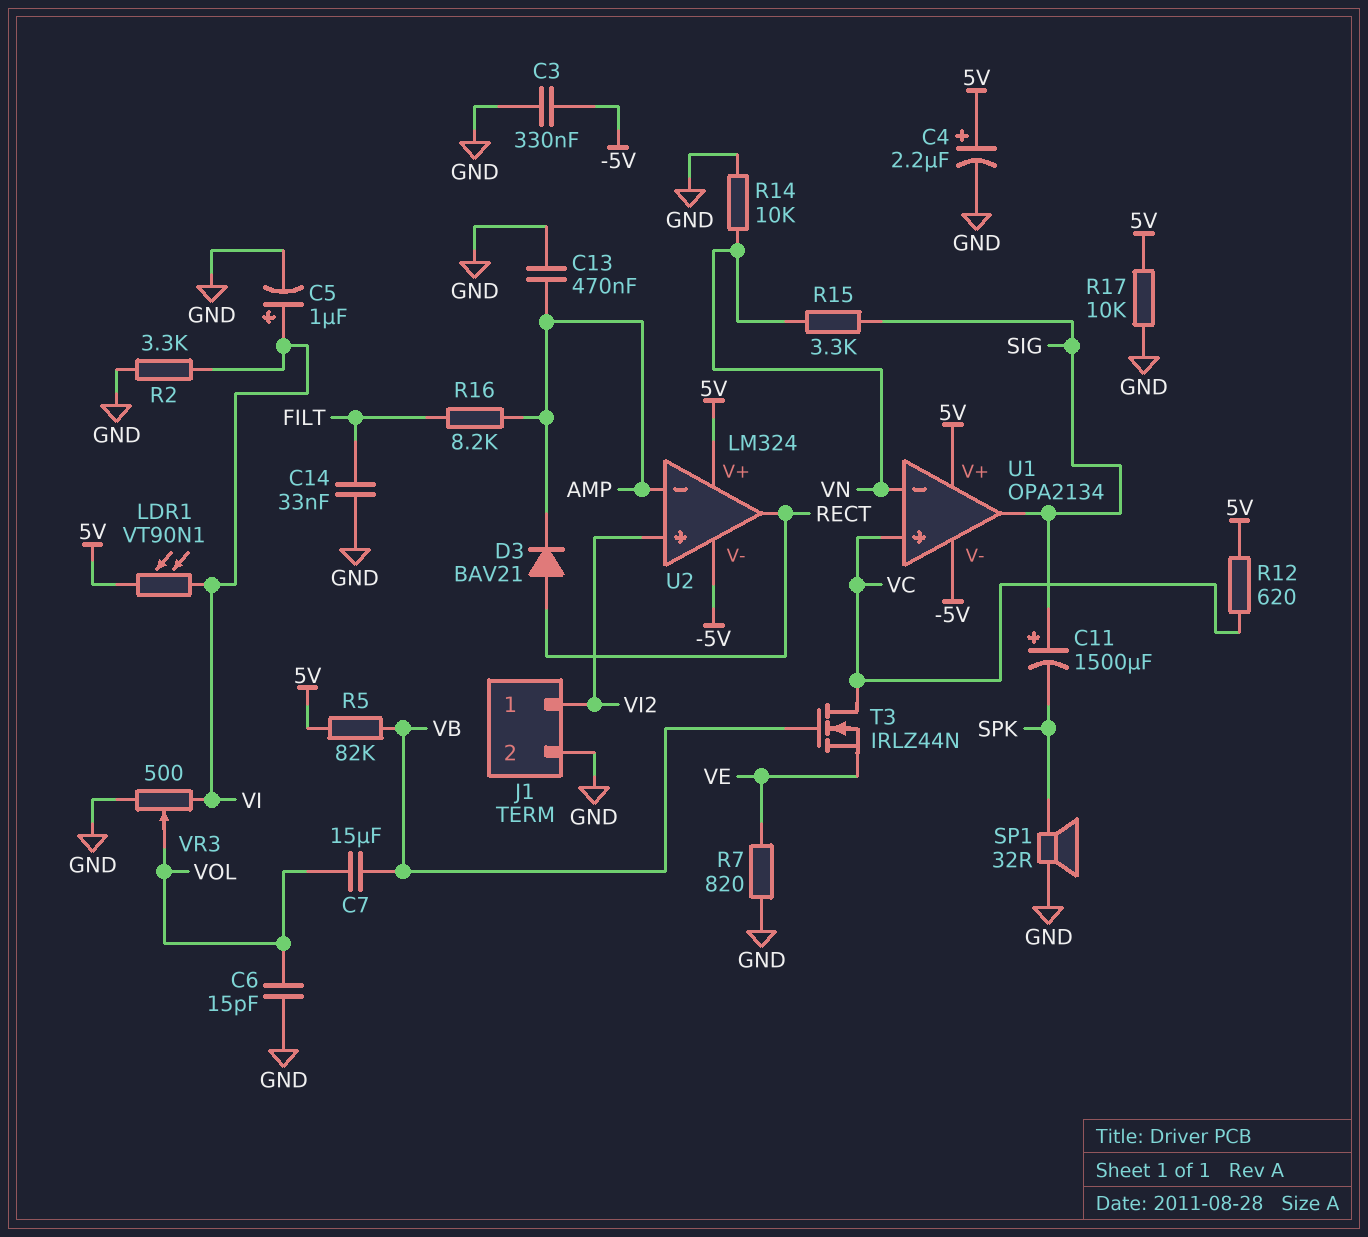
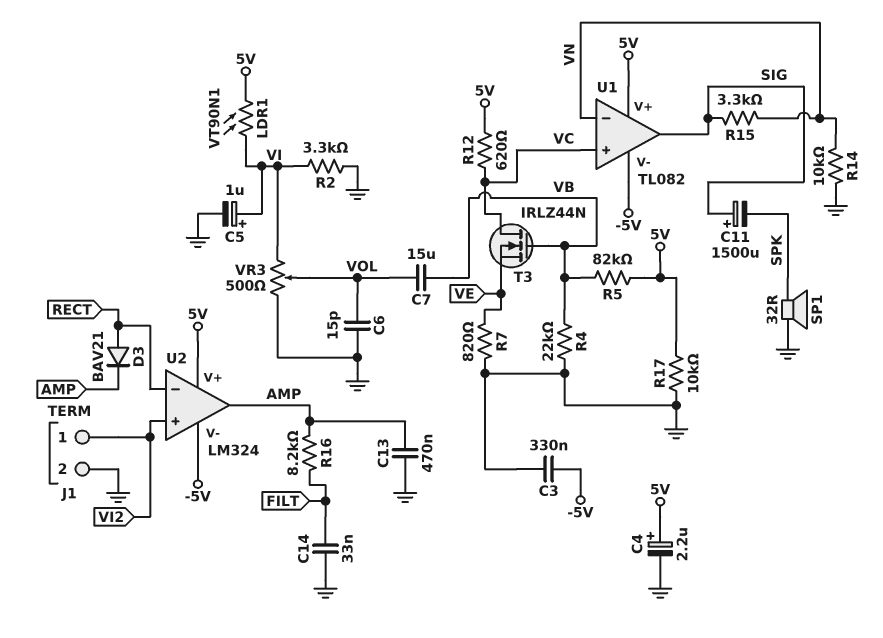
R4: none -> 22k (GND, VB)
U1: OPA2134 -> TL082
U2 pin in-: AMP -> RECT
U2 pin out: RECT -> AMP

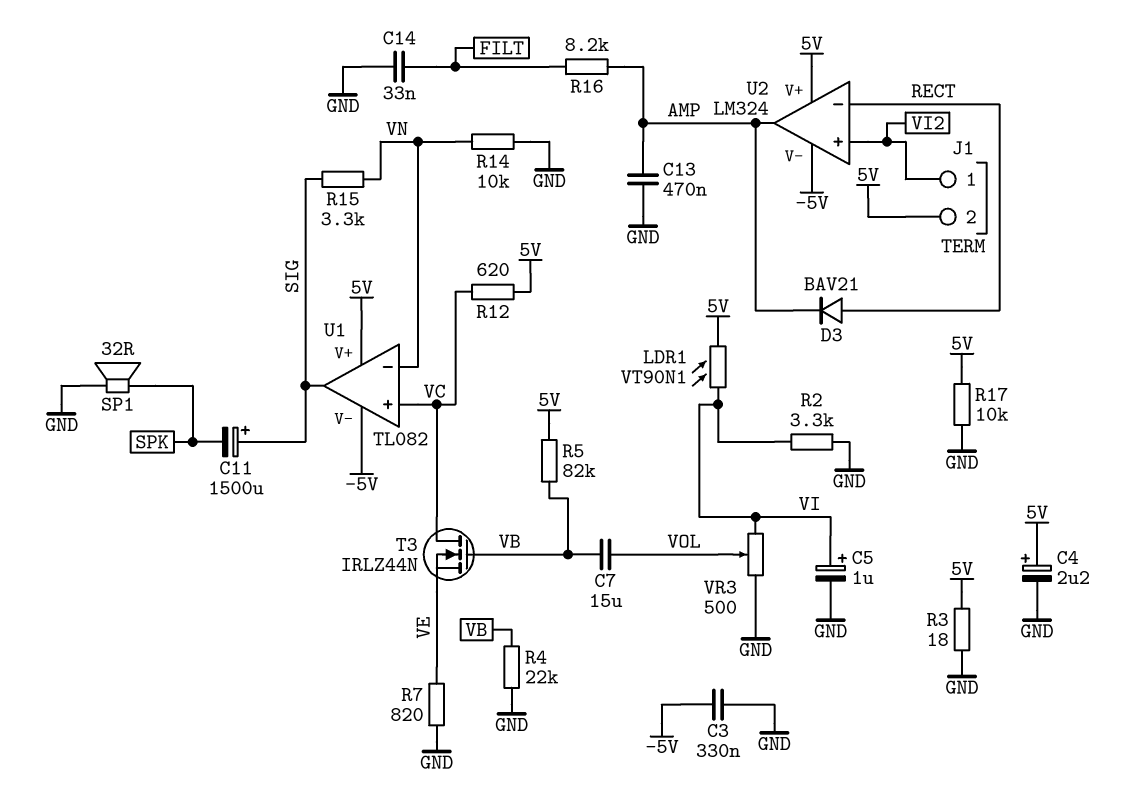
C6: 15pF (GND, VOL) -> none
J1 pin 2: GND -> 5V
R3: none -> 18 (5V, GND)

